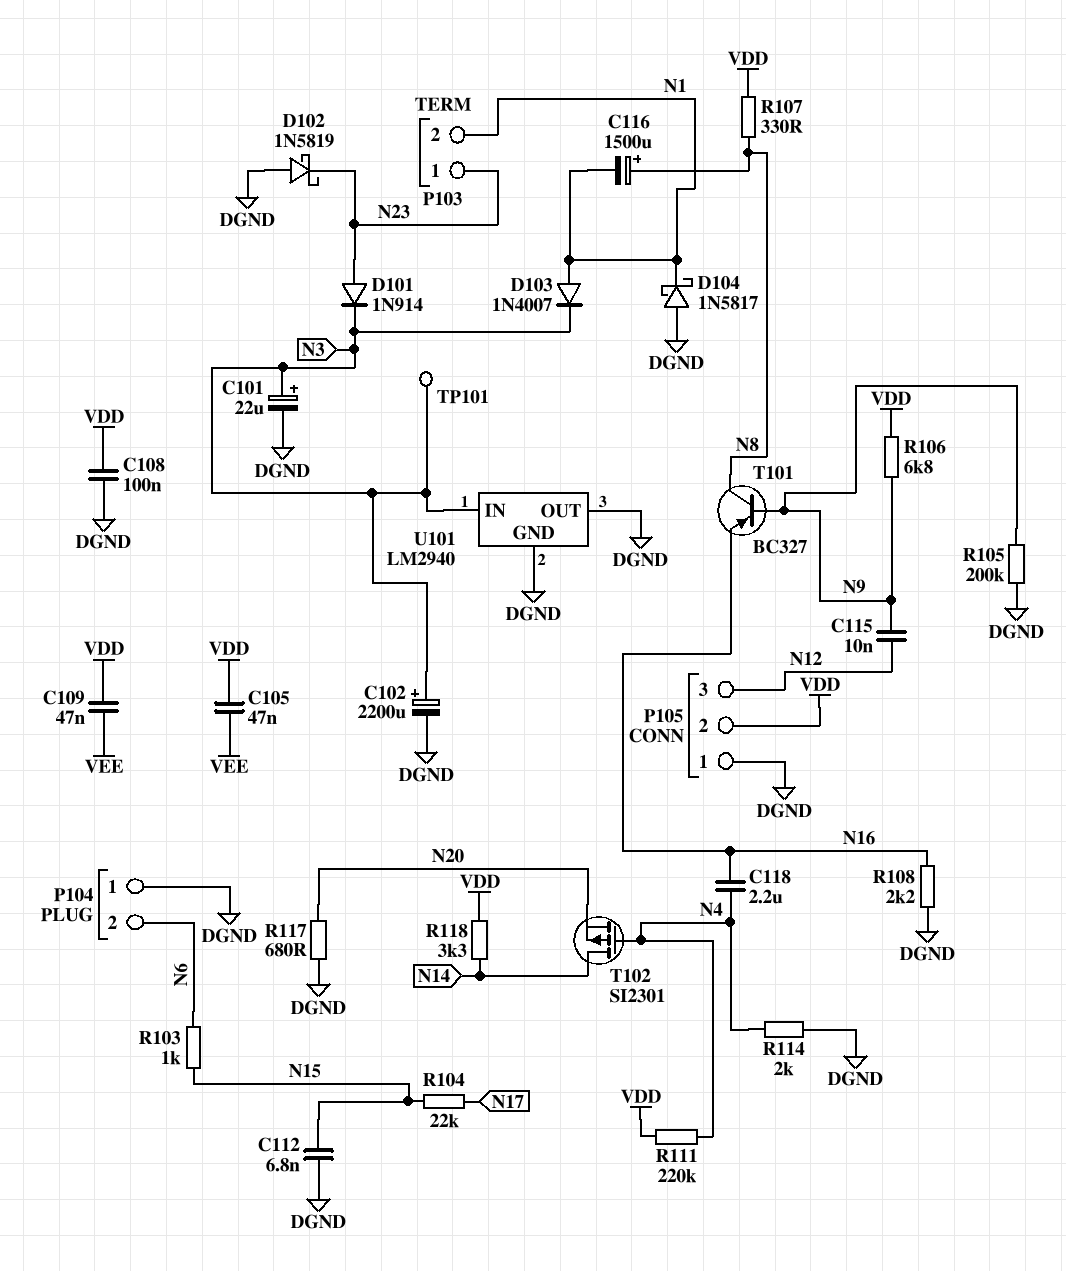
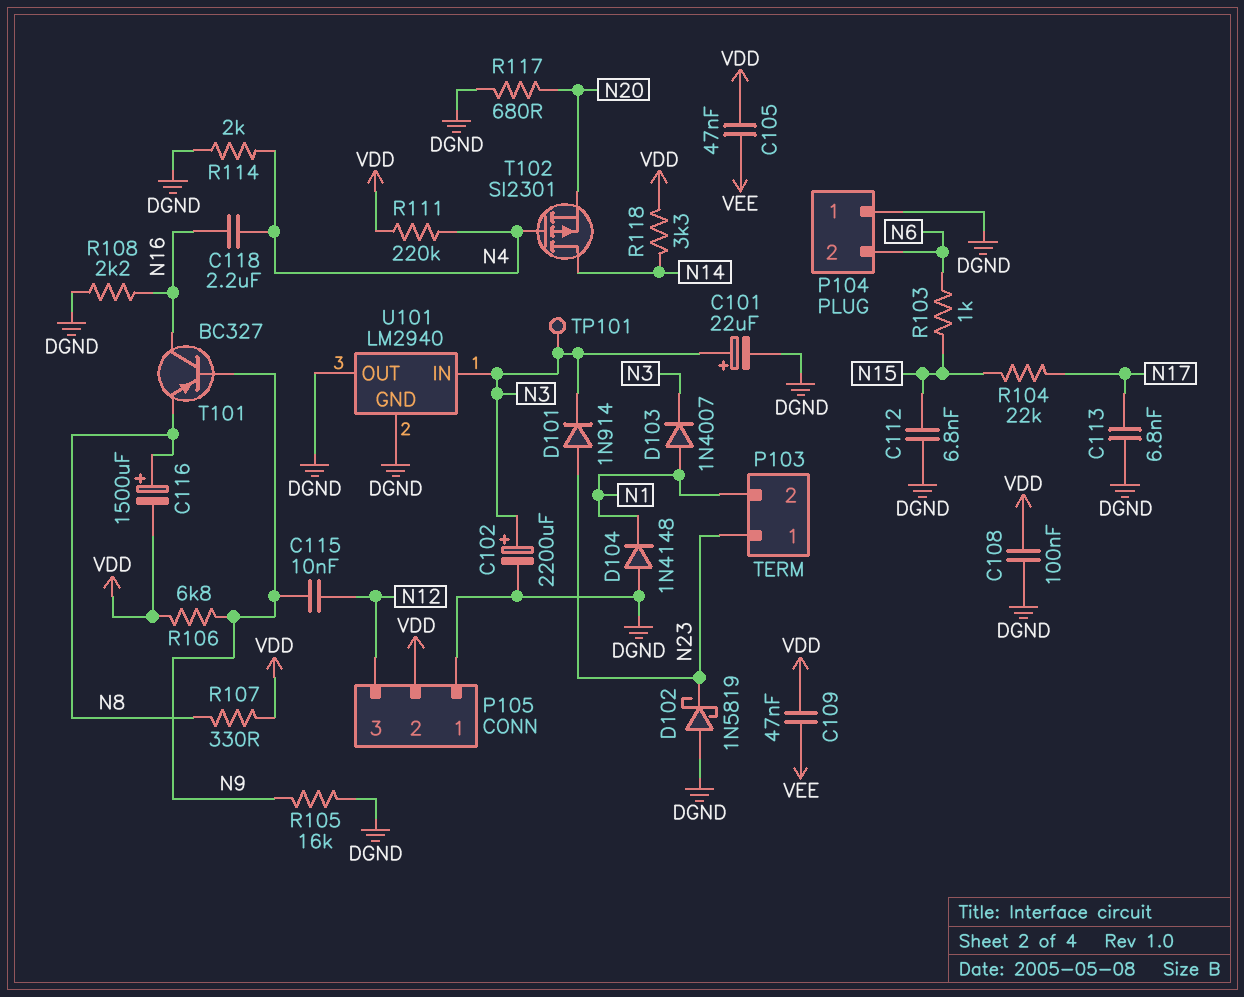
C113: none -> 6.8nF (DGND, N17)
C116: 1500uF (plus N8, minus N1) -> 1500uF (plus N8, minus VDD)
D104: schottky 1N5817 (A DGND, K N1) -> diode 1N4148 (A DGND, K N1)
R105: 200k (DGND, N9) -> 16k (DGND, N9)
T101: PNP BC327 (B N9, C N8, E N16) -> PNP BC327 (B N9, C N16, E N8)

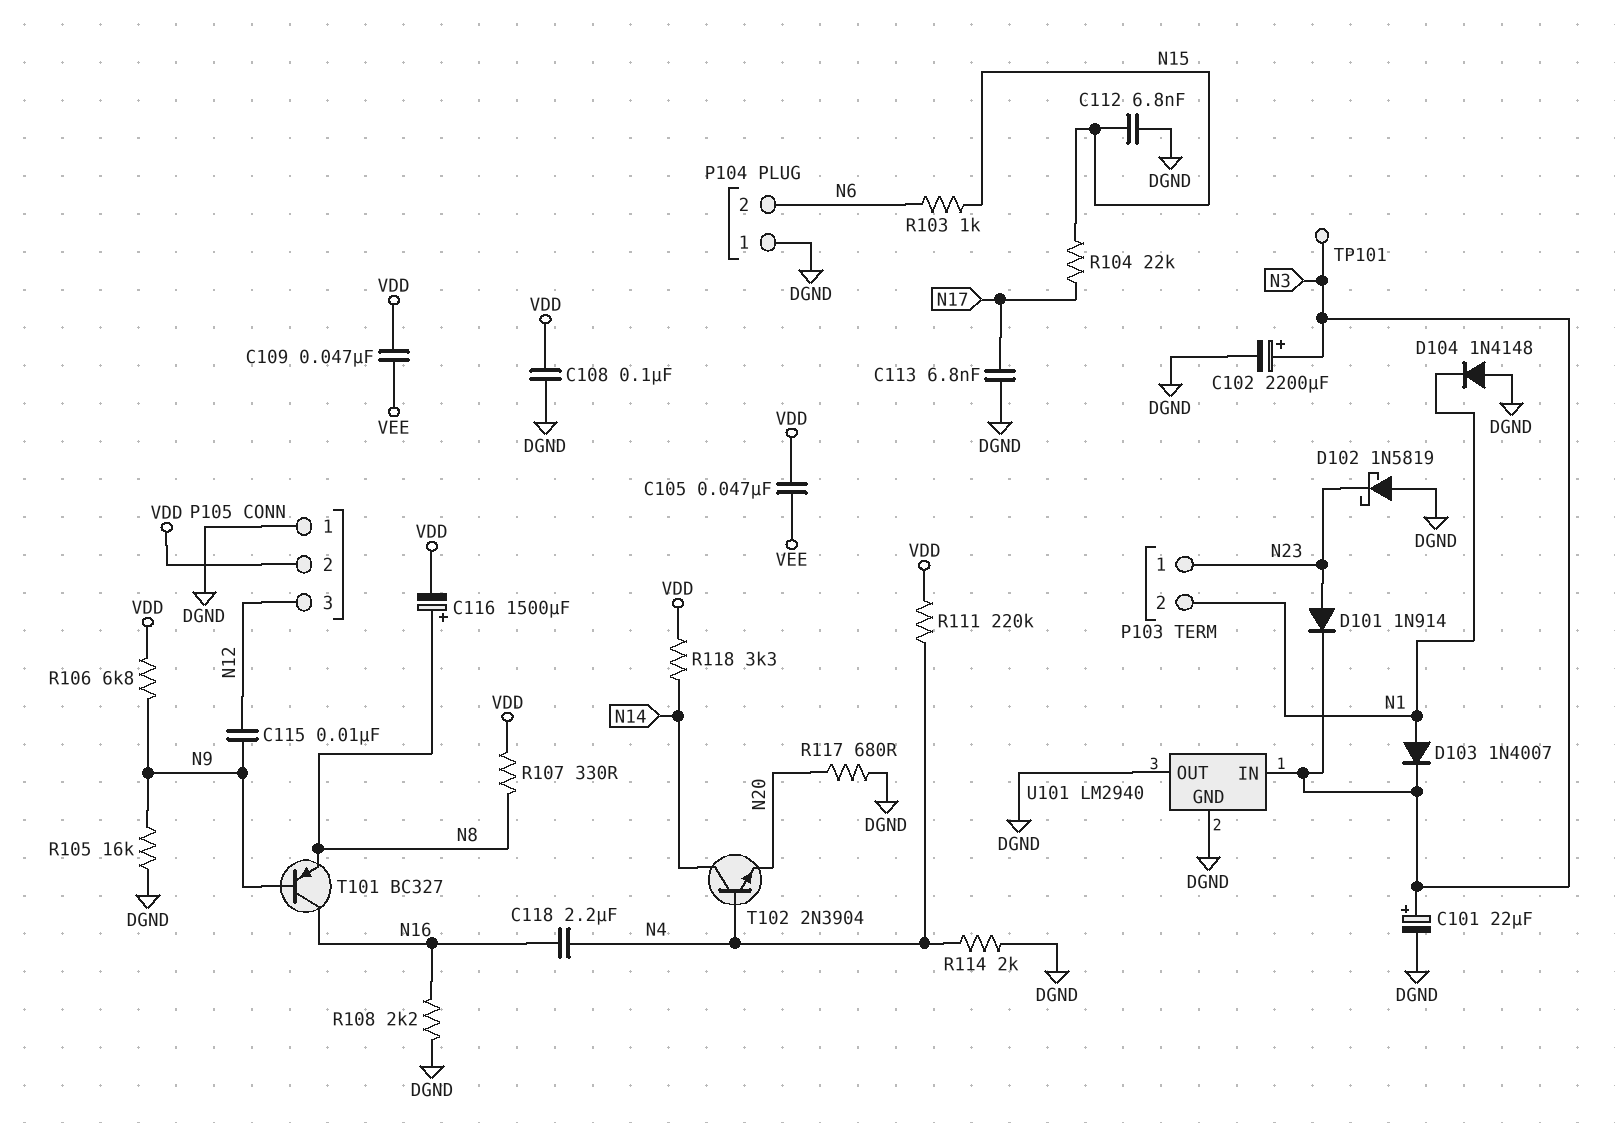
T102: PMOS SI2301 (G N4, D N14, S N20) -> NPN 2N3904 (B N4, C N14, E N20)

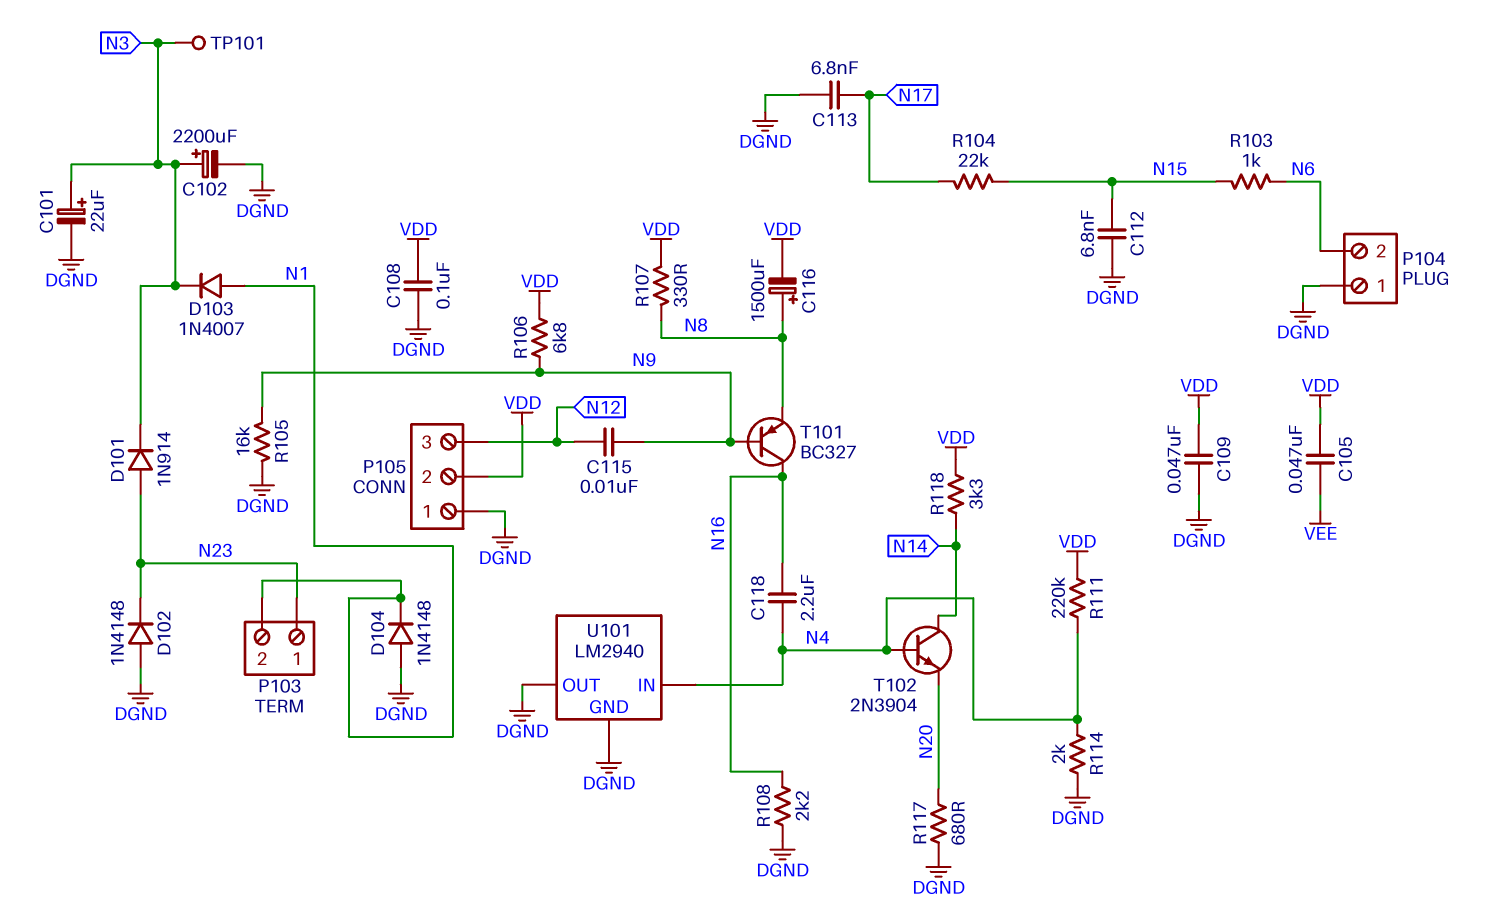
C109: 47nF (VDD, VEE) -> 47nF (DGND, VDD)
D102: schottky 1N5819 (A DGND, K N23) -> diode 1N4148 (A DGND, K N23)
U101 pin IN: N3 -> N4

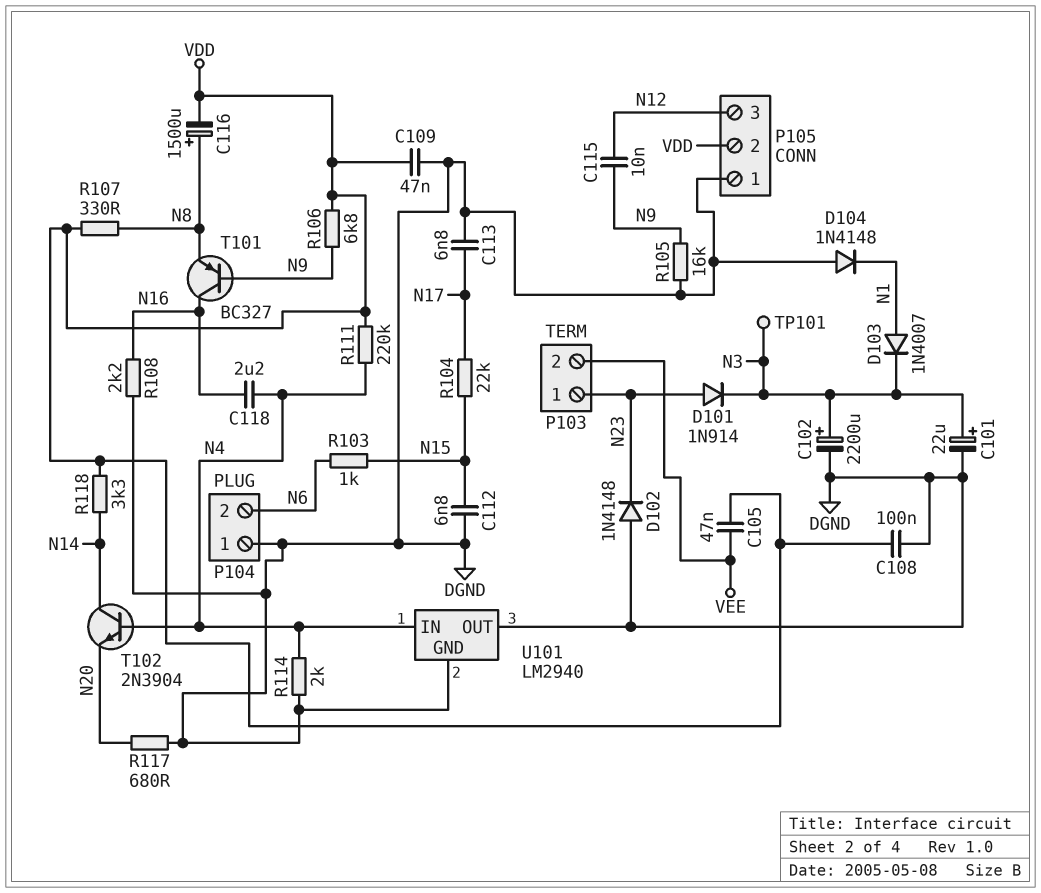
P103 pin 2: N1 -> VEE

